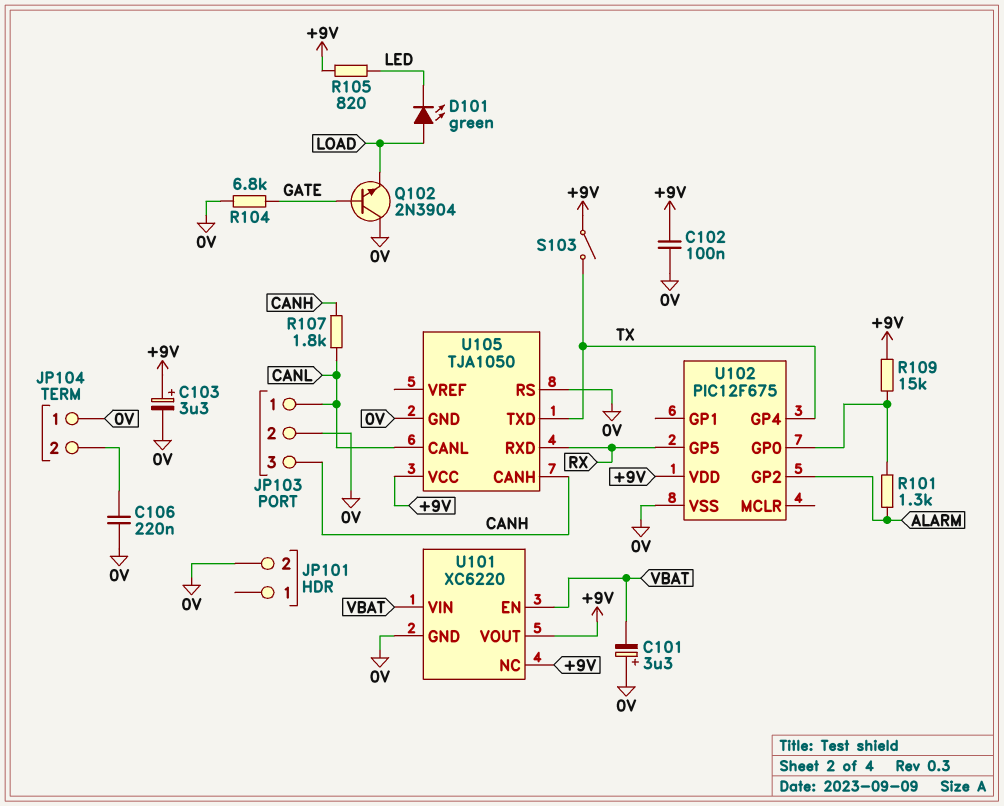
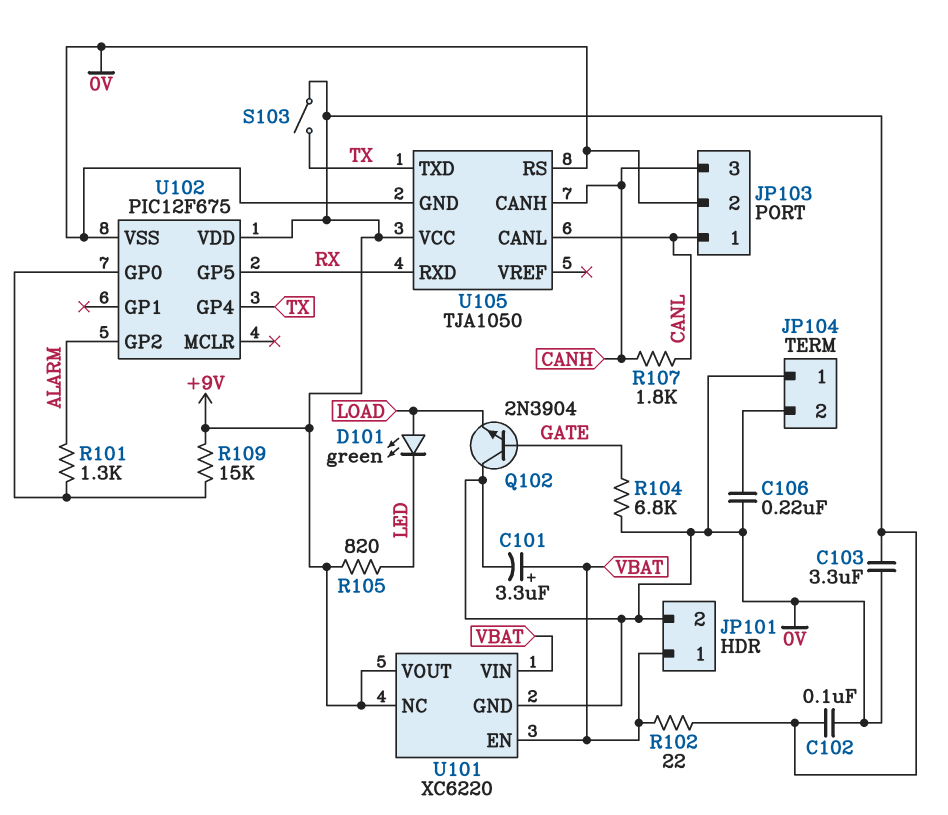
C101: 3.3uF (plus 0V, minus VBAT) -> 3.3uF (plus VBAT, minus 0V)
C103: 3.3uF (plus +9V, minus 0V) -> 3.3uF (+9V, 0V)
JP101 pin 1: none -> VBAT
R102: none -> 22 (+9V, VBAT)

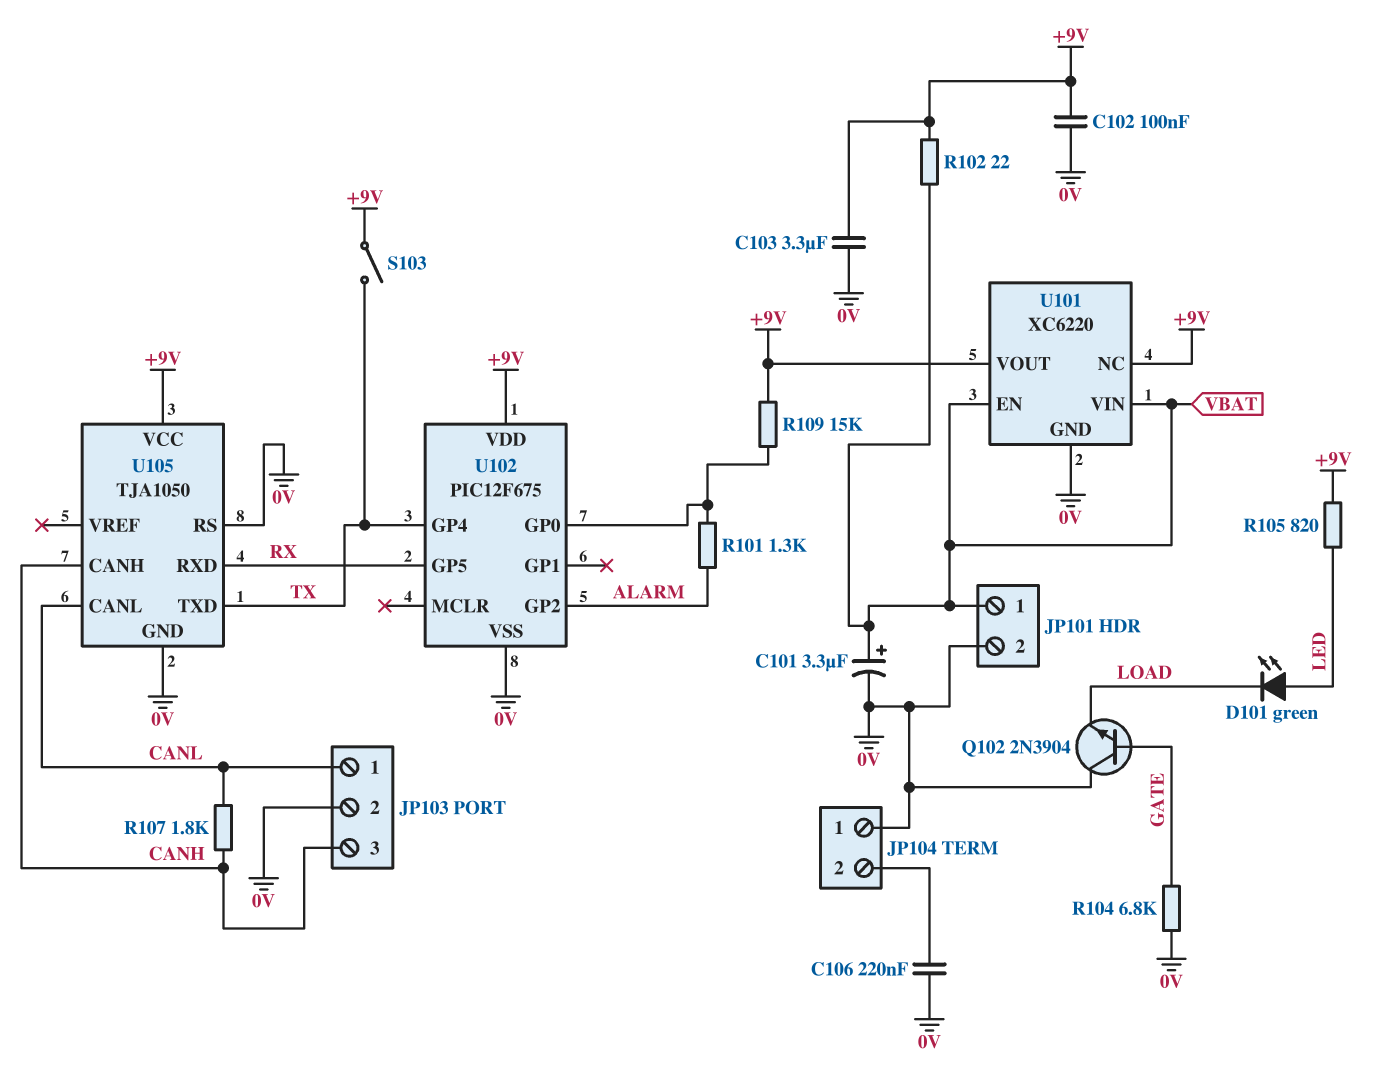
D101: LED green (A LOAD, K LED) -> LED green (A LED, K LOAD)

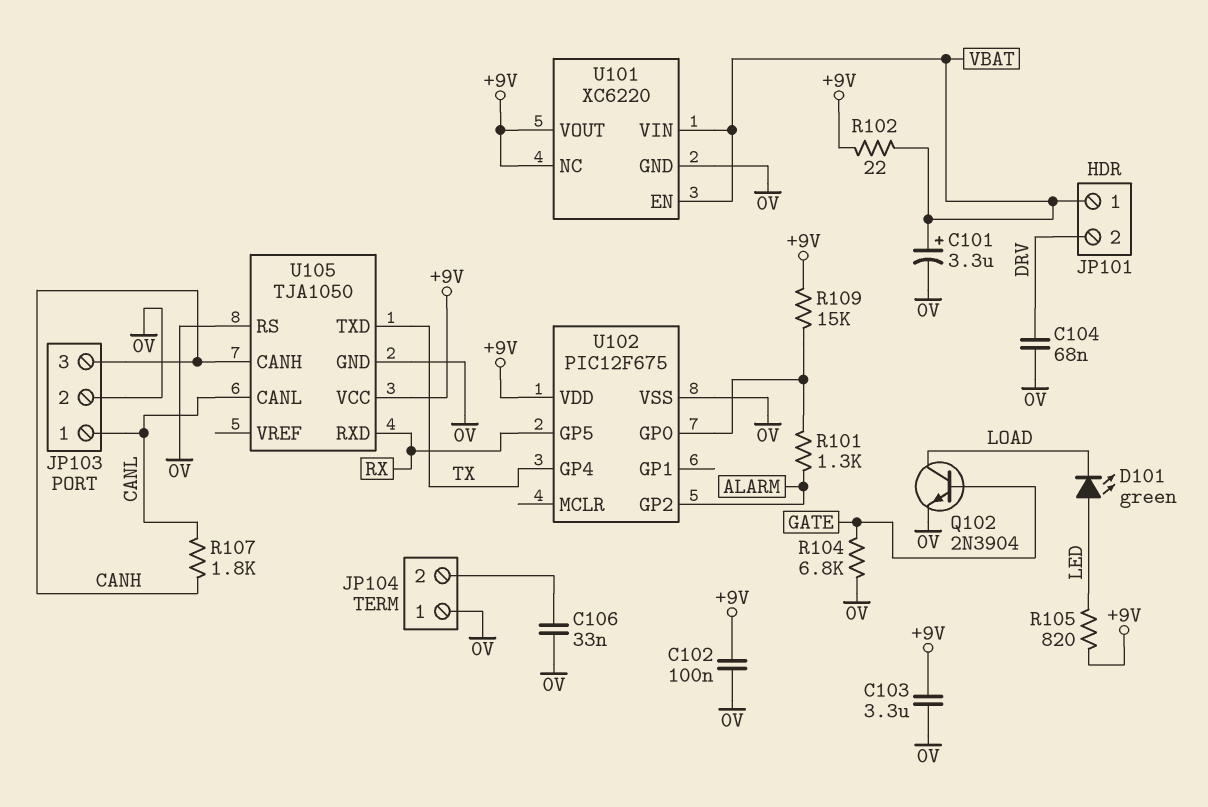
C104: none -> 68nF (0V, DRV)
C106: 220nF (0V, JP104/2) -> 33nF (0V, JP104/2)
JP101 pin 2: 0V -> DRV
Q102: NPN 2N3904 (B GATE, C 0V, E LOAD) -> NPN 2N3904 (B GATE, C LOAD, E 0V)
S103: switch (+9V, TX) -> none

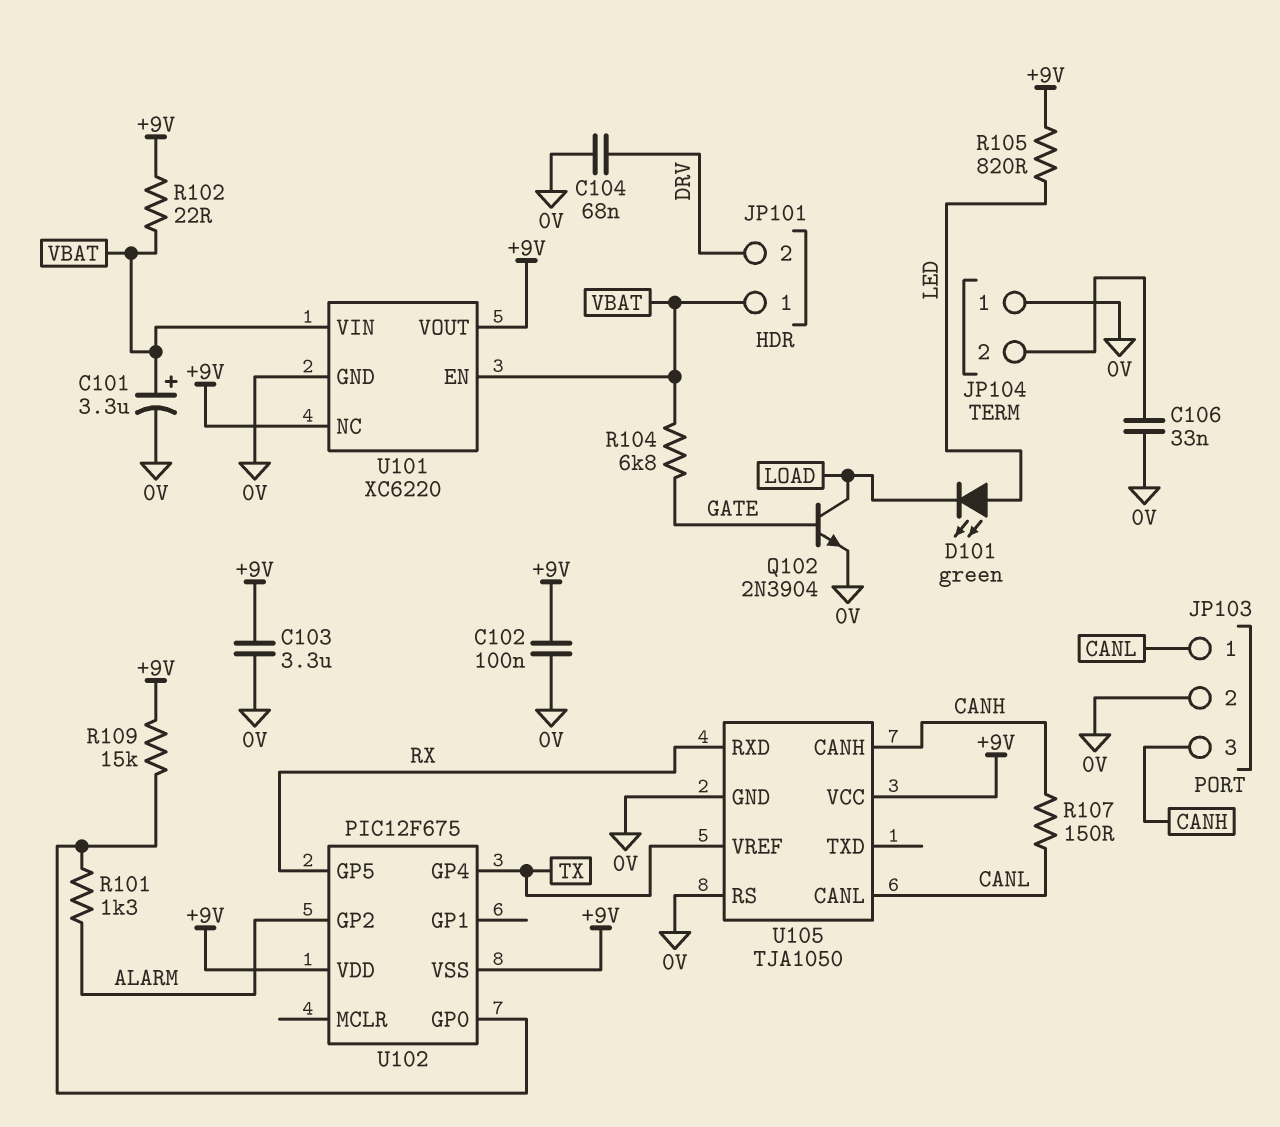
R104: 6.8k (0V, GATE) -> 6.8k (GATE, VBAT)
R107: 1.8k (CANH, CANL) -> 150 (CANH, CANL)
U102 pin VSS: 0V -> +9V
U105 pin TXD: TX -> none
U105 pin VREF: none -> TX

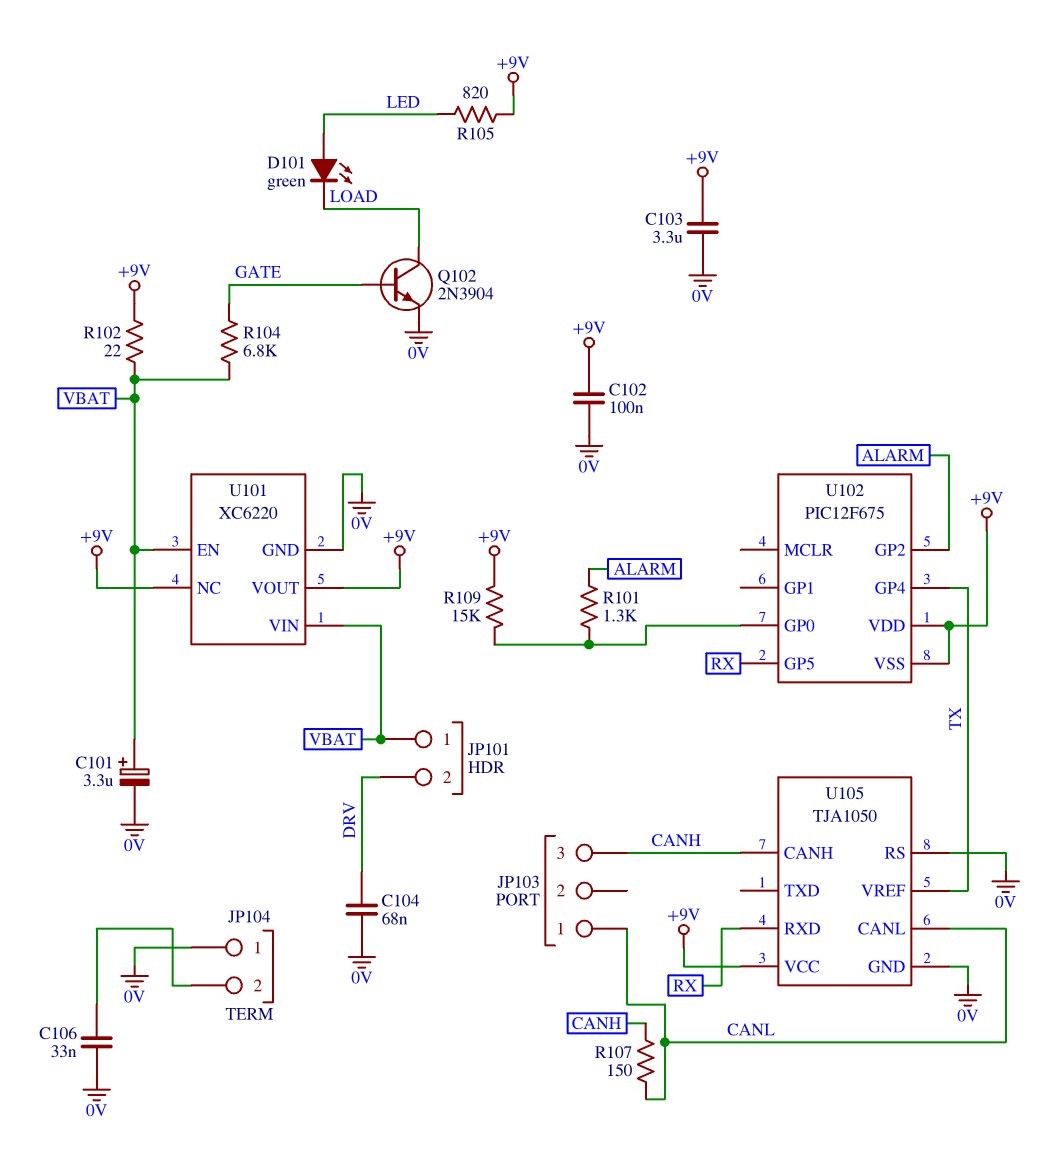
JP103 pin 2: 0V -> none

